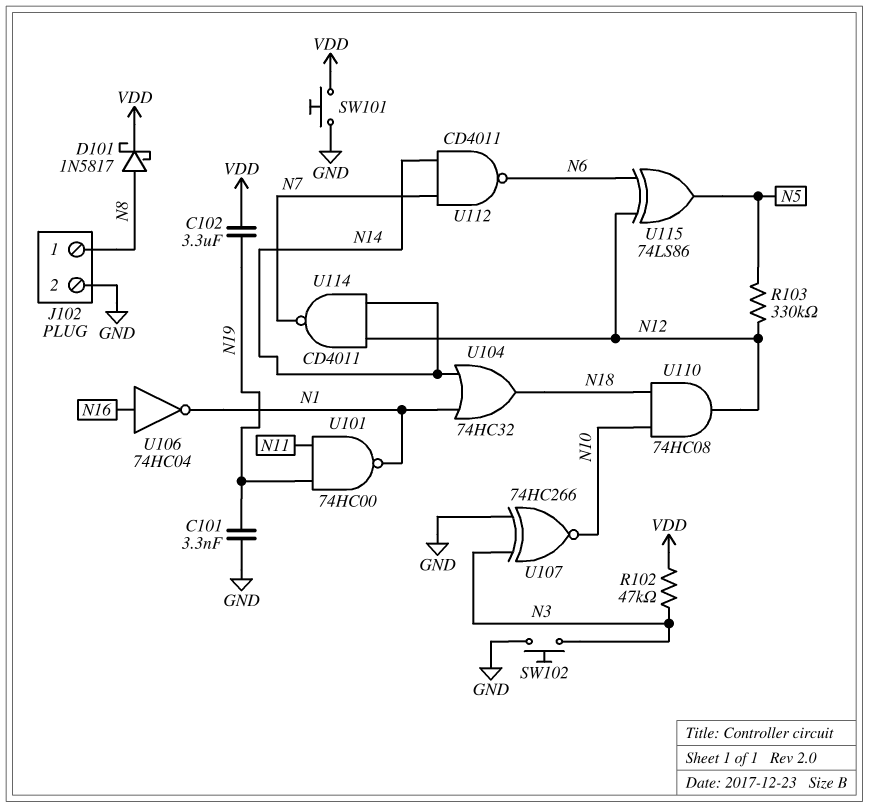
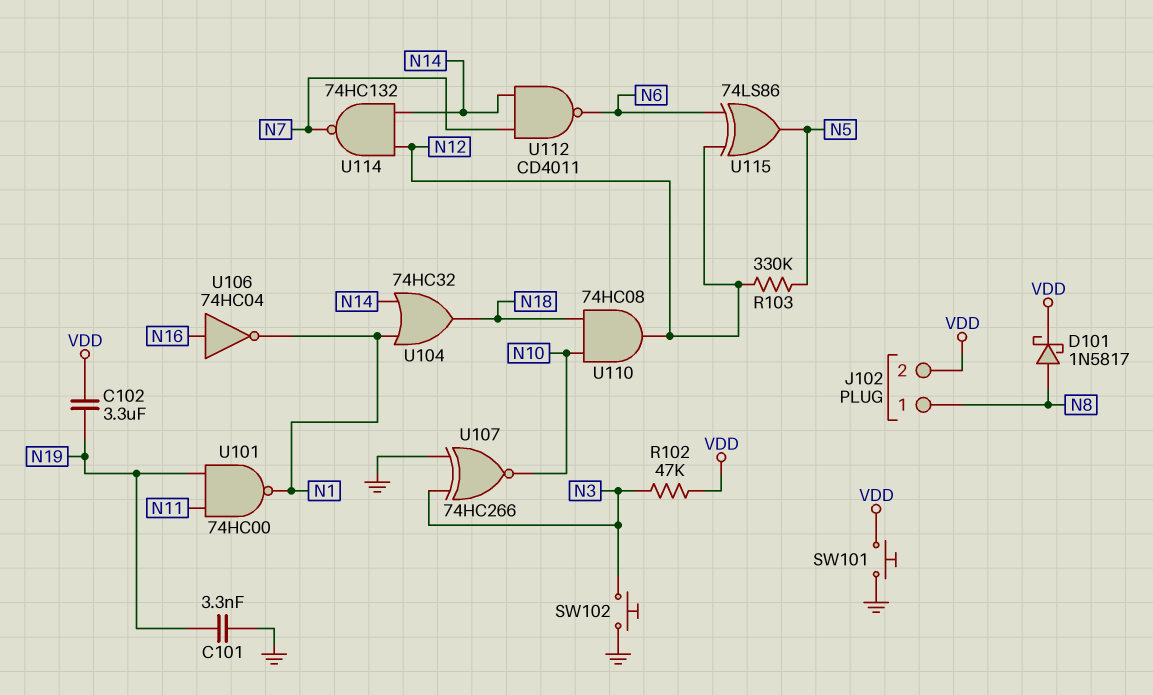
J102 pin 2: GND -> VDD
U114: NAND CD4011 (in N12, in N14, out N7) -> NAND 74HC132 (in N12, in N14, out N7)

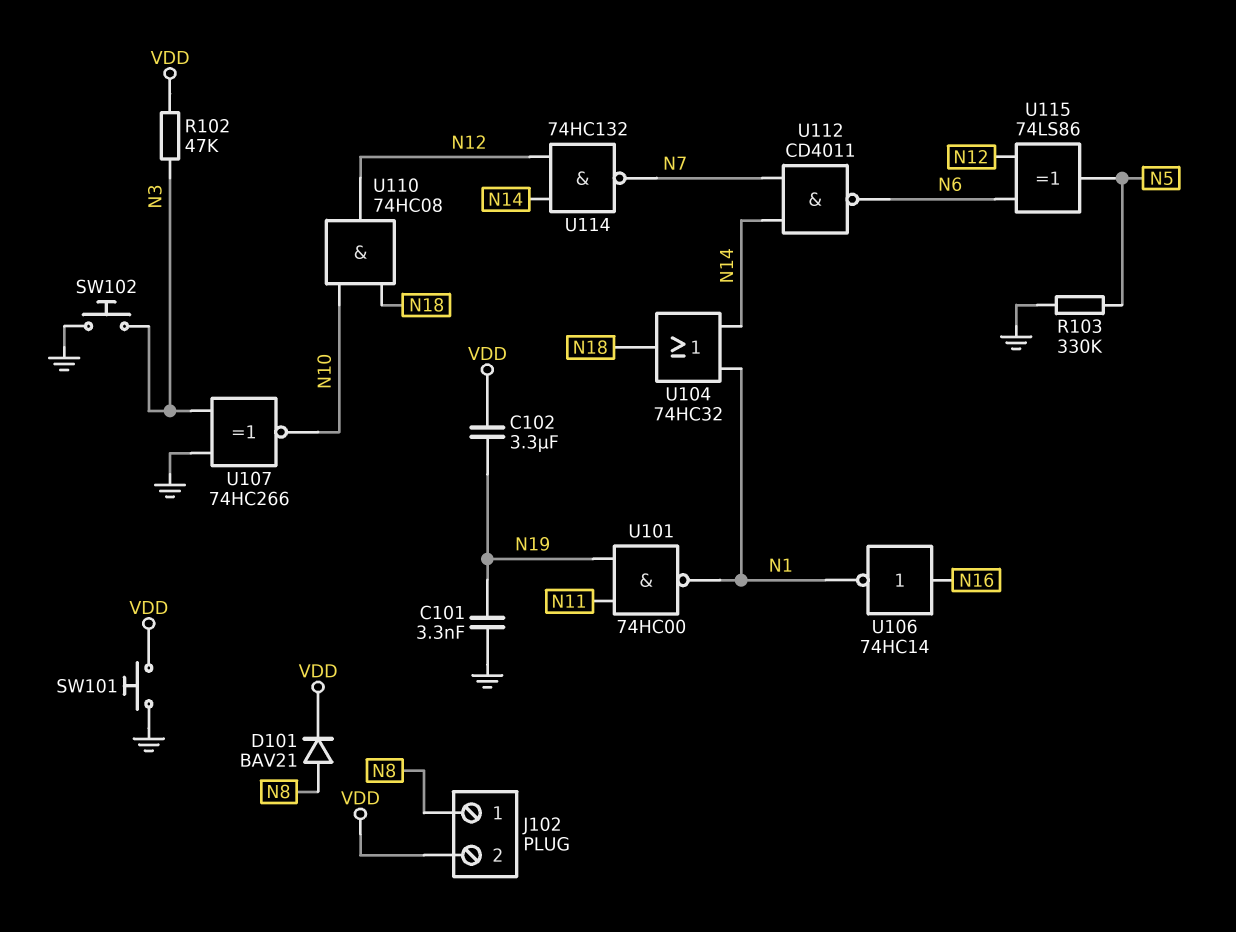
D101: schottky 1N5817 (A N8, K VDD) -> diode BAV21 (A N8, K VDD)
R103: 330k (N5, N12) -> 330k (GND, N5)
U106: NOT 74HC04 (in N16, out N1) -> NOT 74HC14 (in N16, out N1)

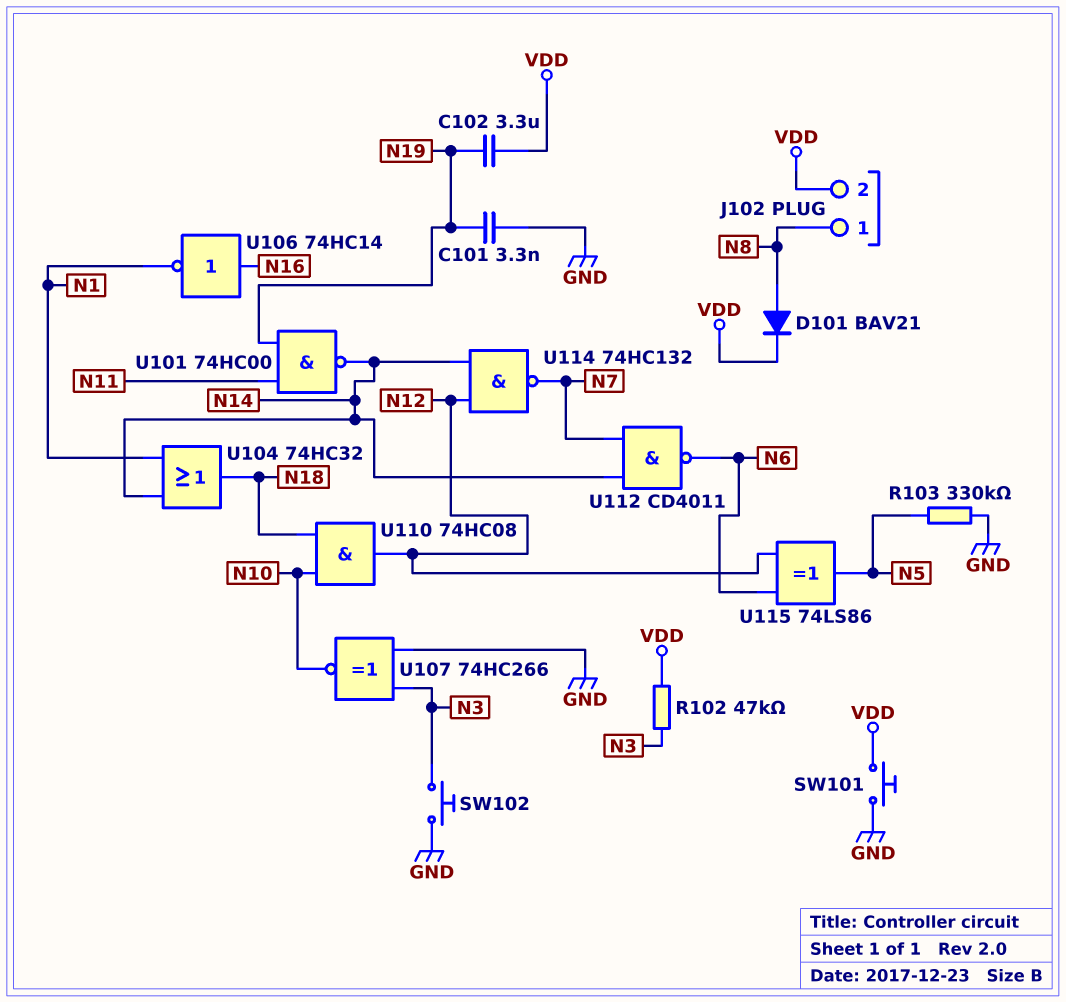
U101: NAND 74HC00 (in N11, in N19, out N1) -> NAND 74HC00 (in N11, in N19, out N14)

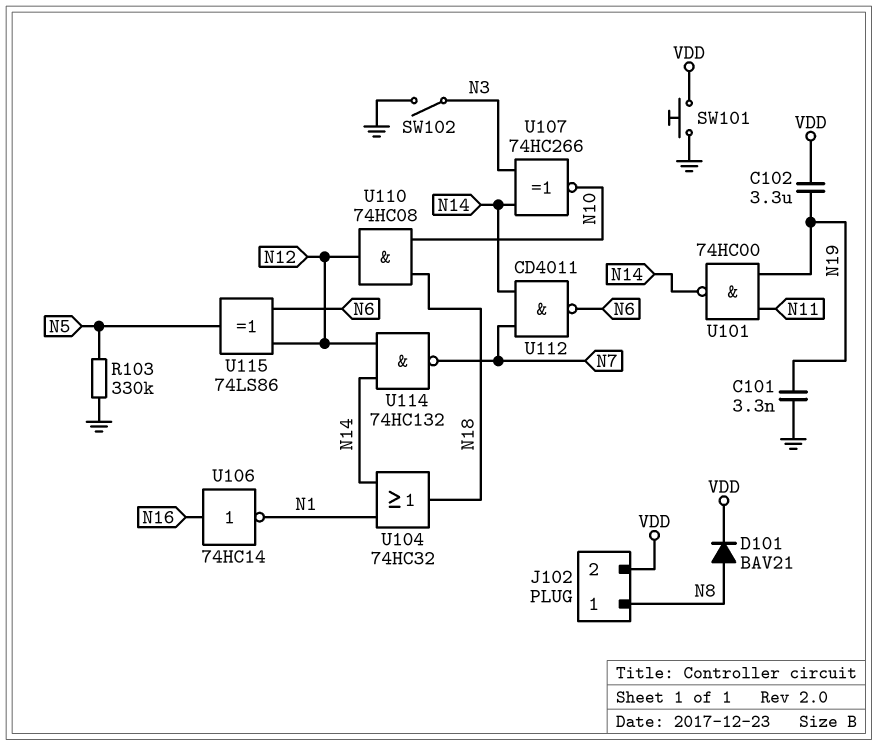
R102: 47k (N3, VDD) -> none
SW102: button (GND, N3) -> switch (GND, N3)
U107: XNOR 74HC266 (in GND, in N3, out N10) -> XNOR 74HC266 (in N3, in N14, out N10)

